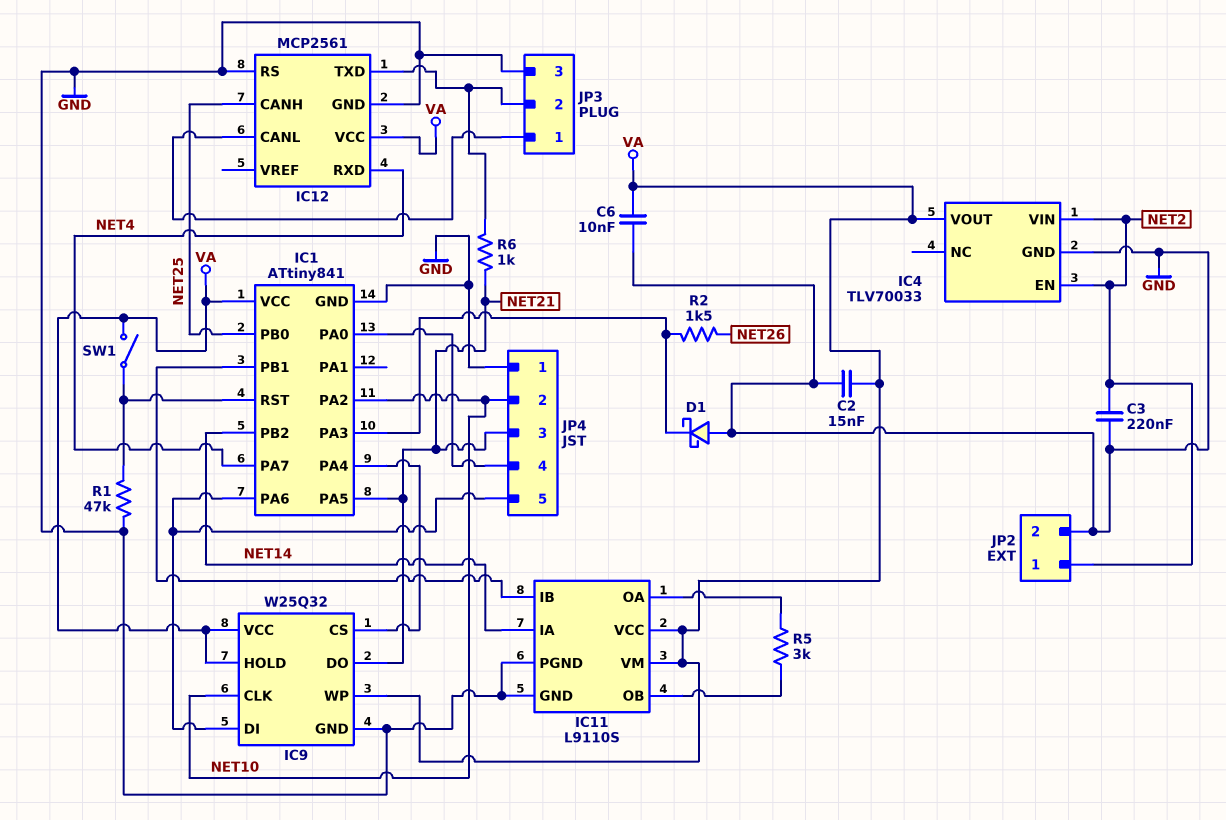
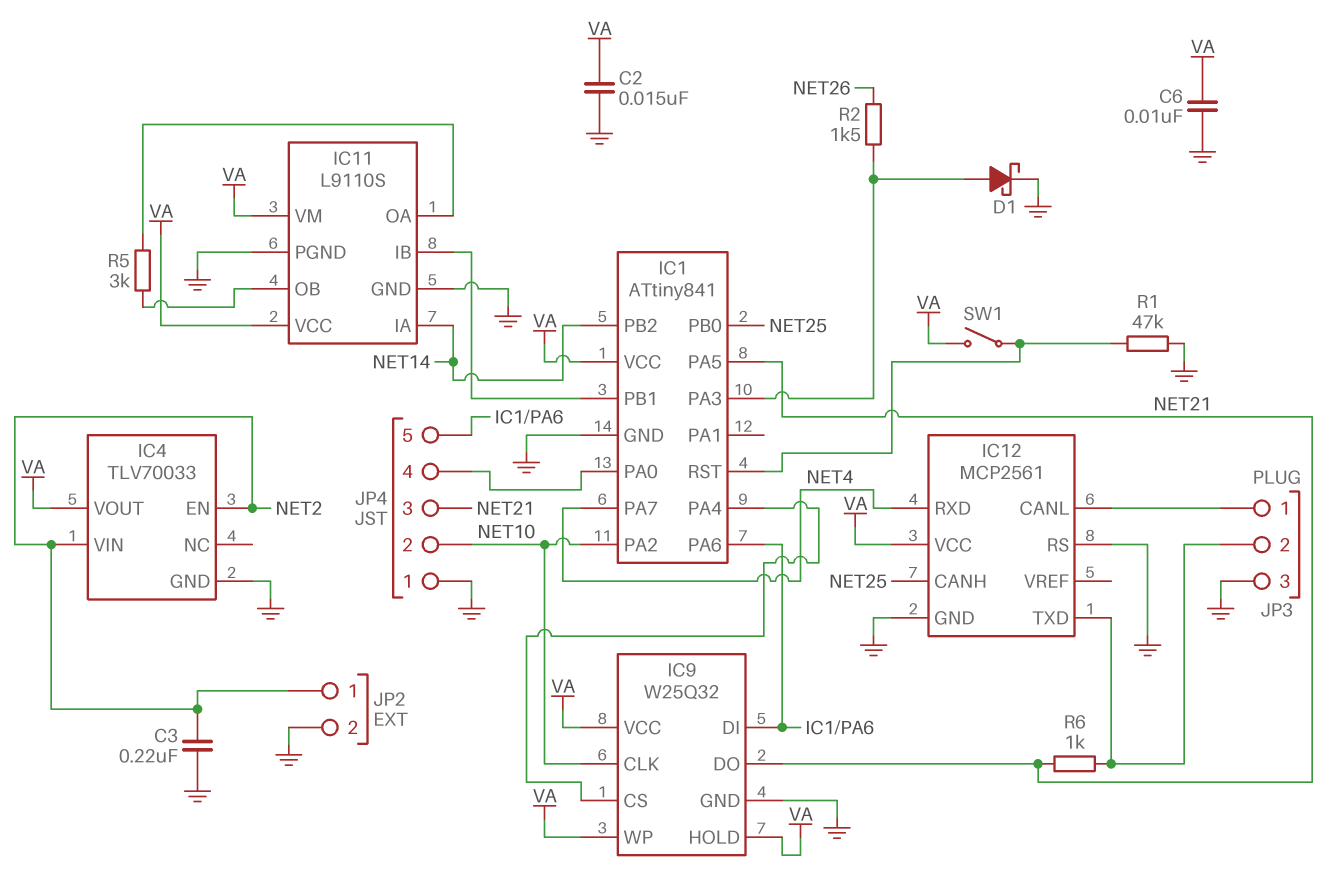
D1: schottky (A GND, K IC1/PA3) -> schottky (A IC1/PA3, K GND)

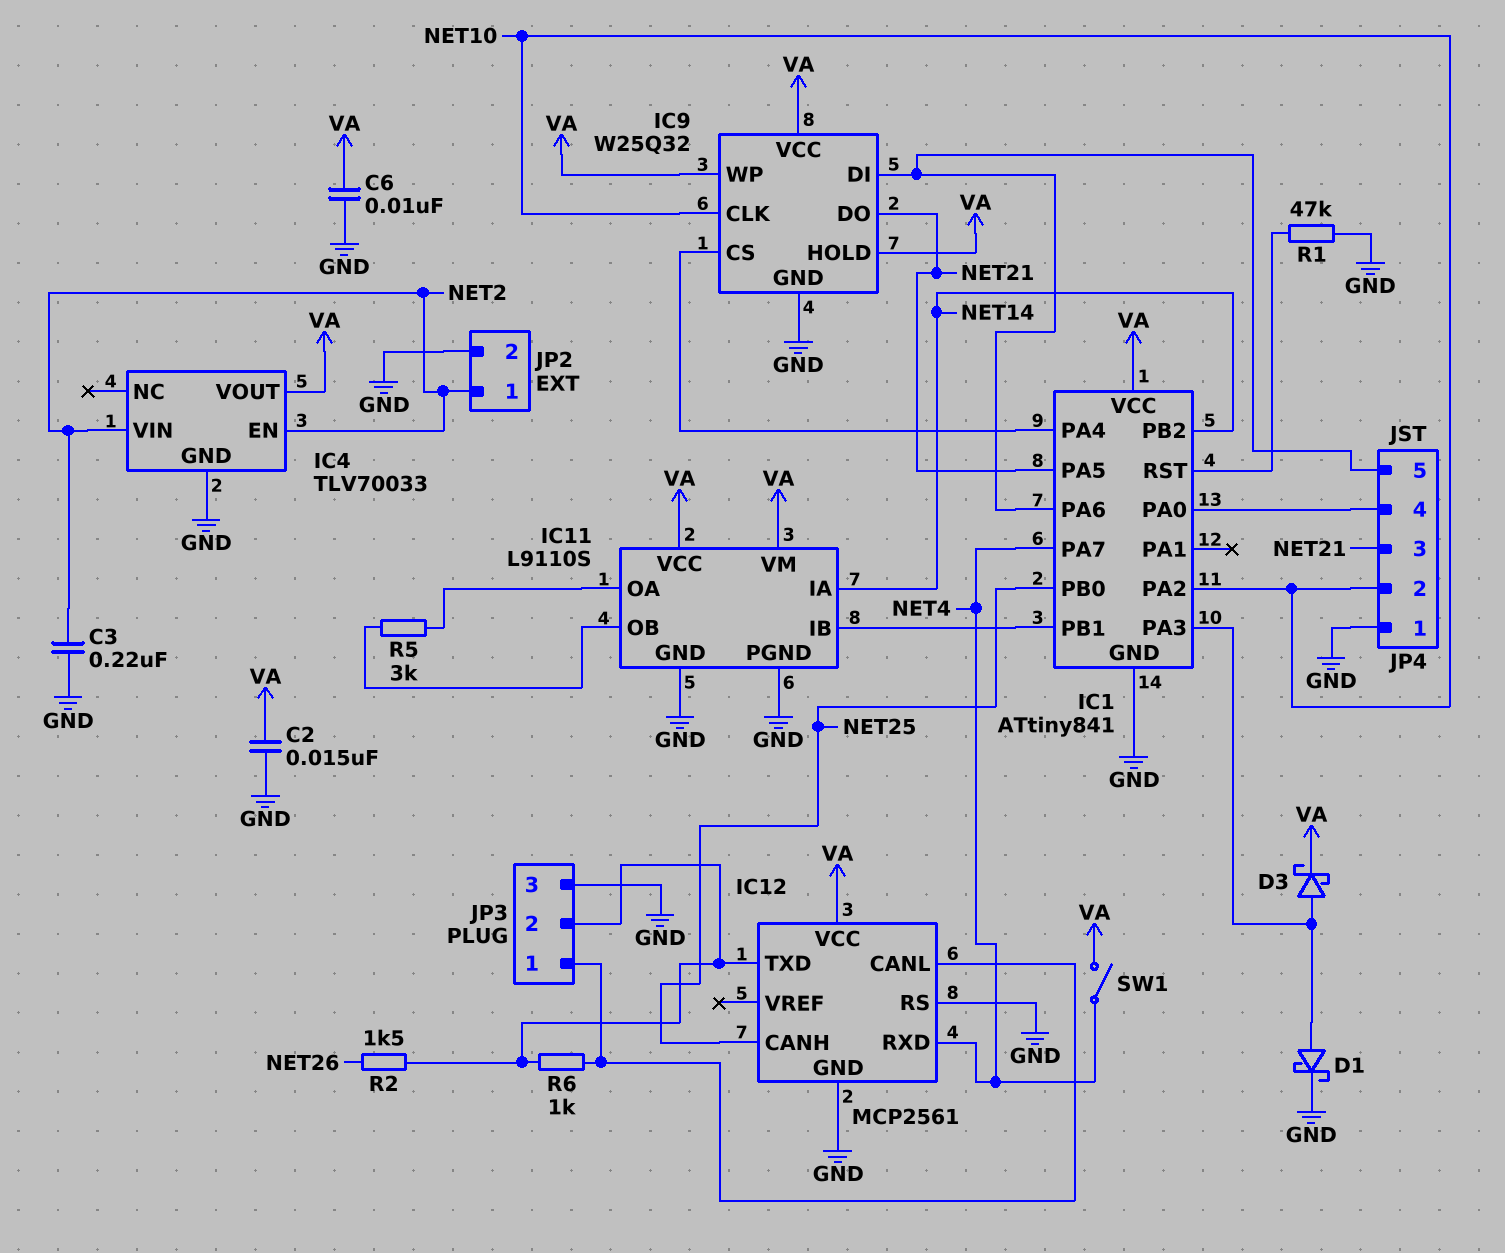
D3: none -> schottky (A IC1/PA3, K VA)
R2: 1.5k (IC1/PA3, NET26) -> 1.5k (IC12/TXD, NET26)
R6: 1k (IC12/TXD, NET21) -> 1k (IC12/CANL, IC12/TXD)
SW1: switch (IC1/RST, VA) -> switch (NET4, VA)

